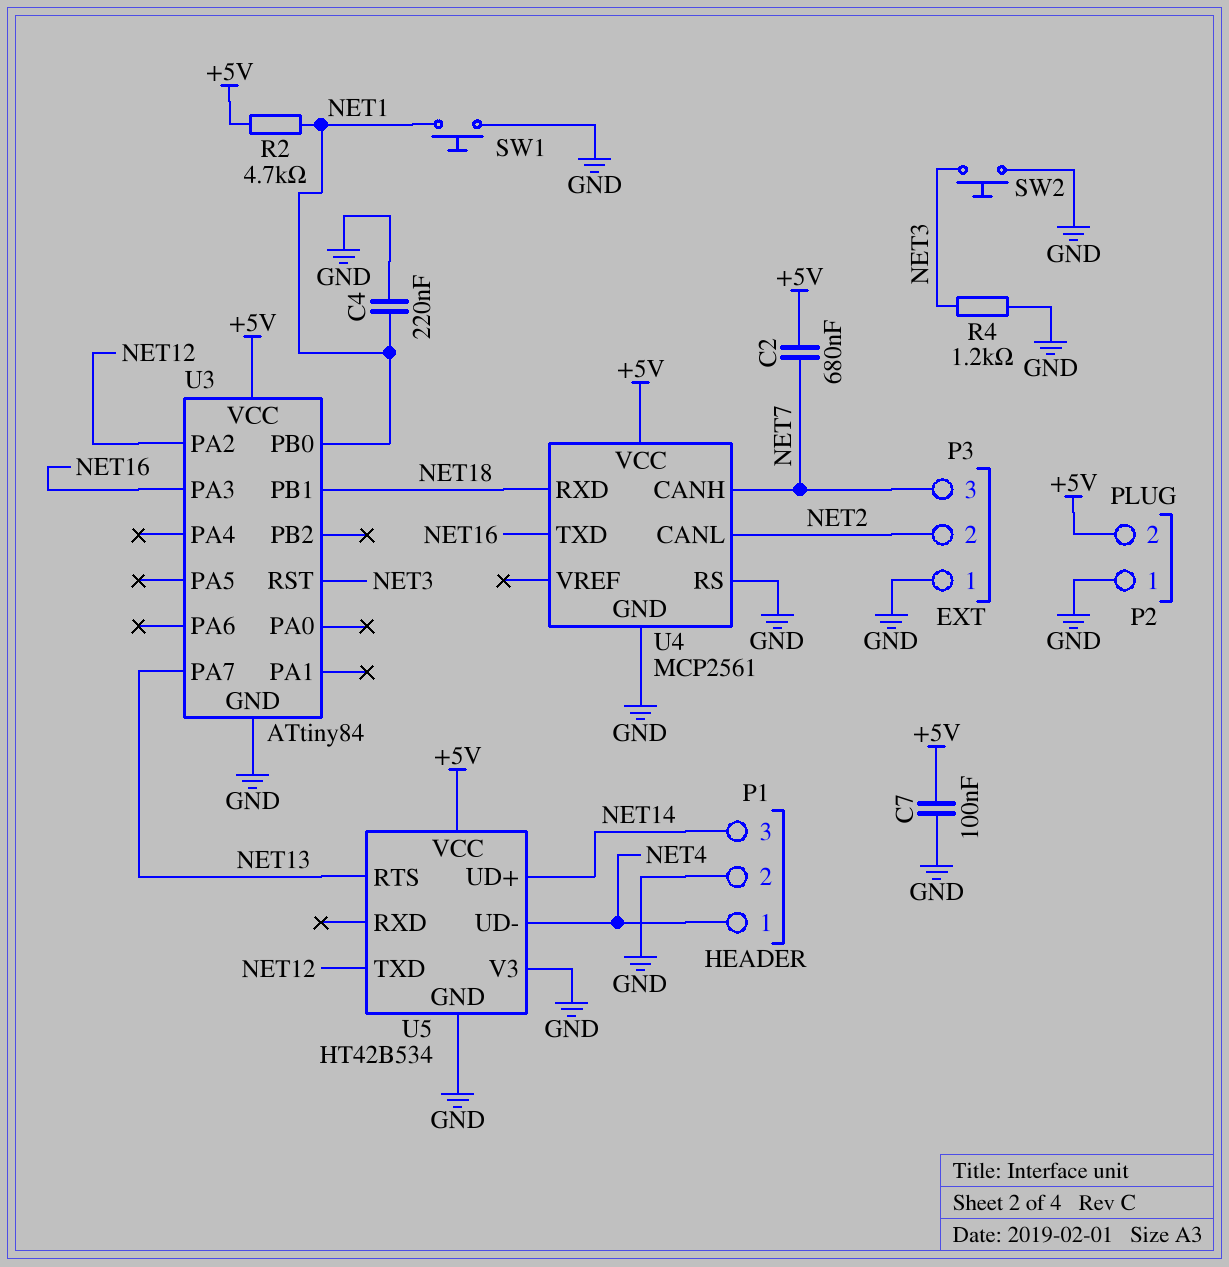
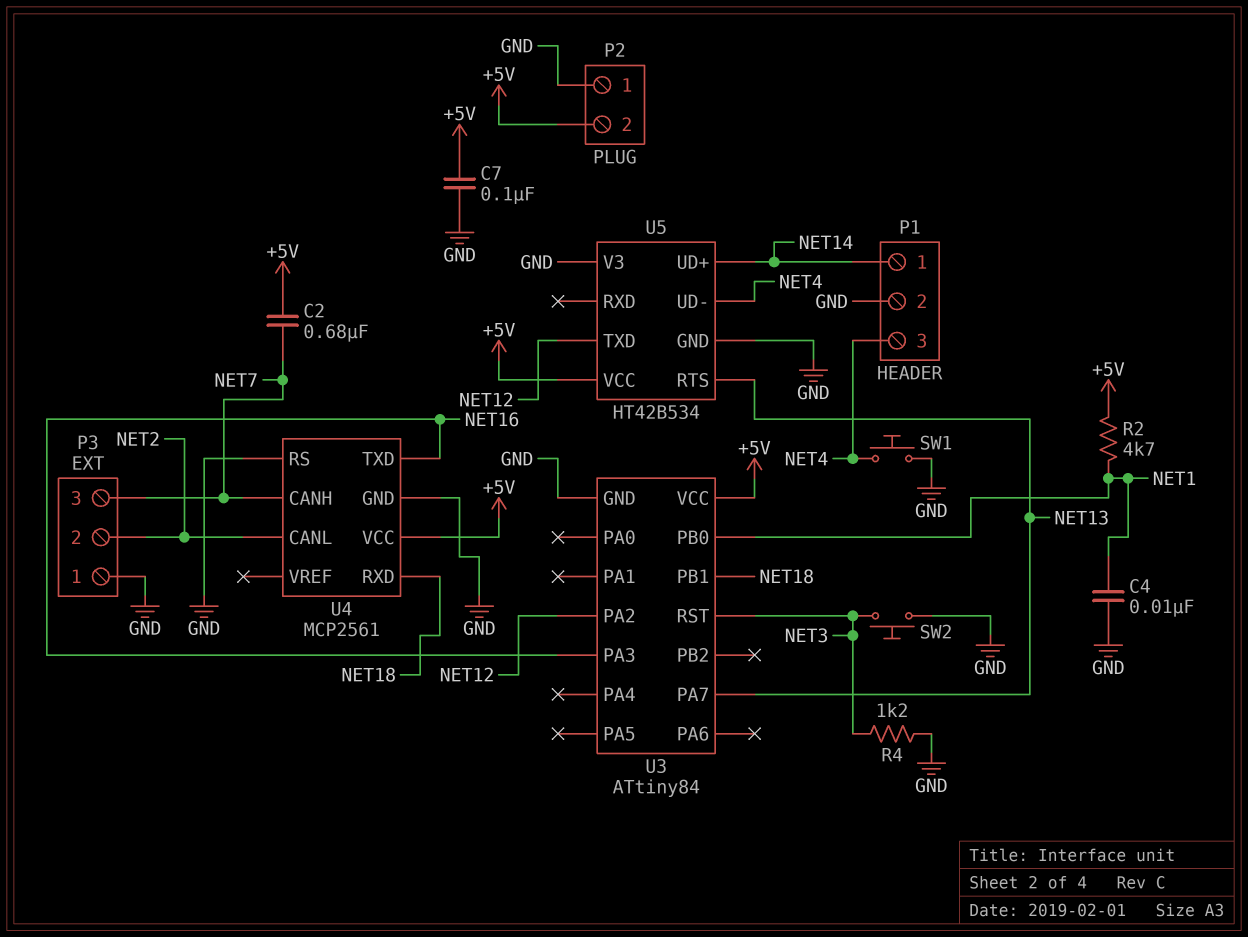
C4: 220nF (GND, NET1) -> 10nF (GND, NET1)
P1 pin 1: NET4 -> NET14
P1 pin 3: NET14 -> NET4
SW1: button (GND, NET1) -> button (GND, NET4)

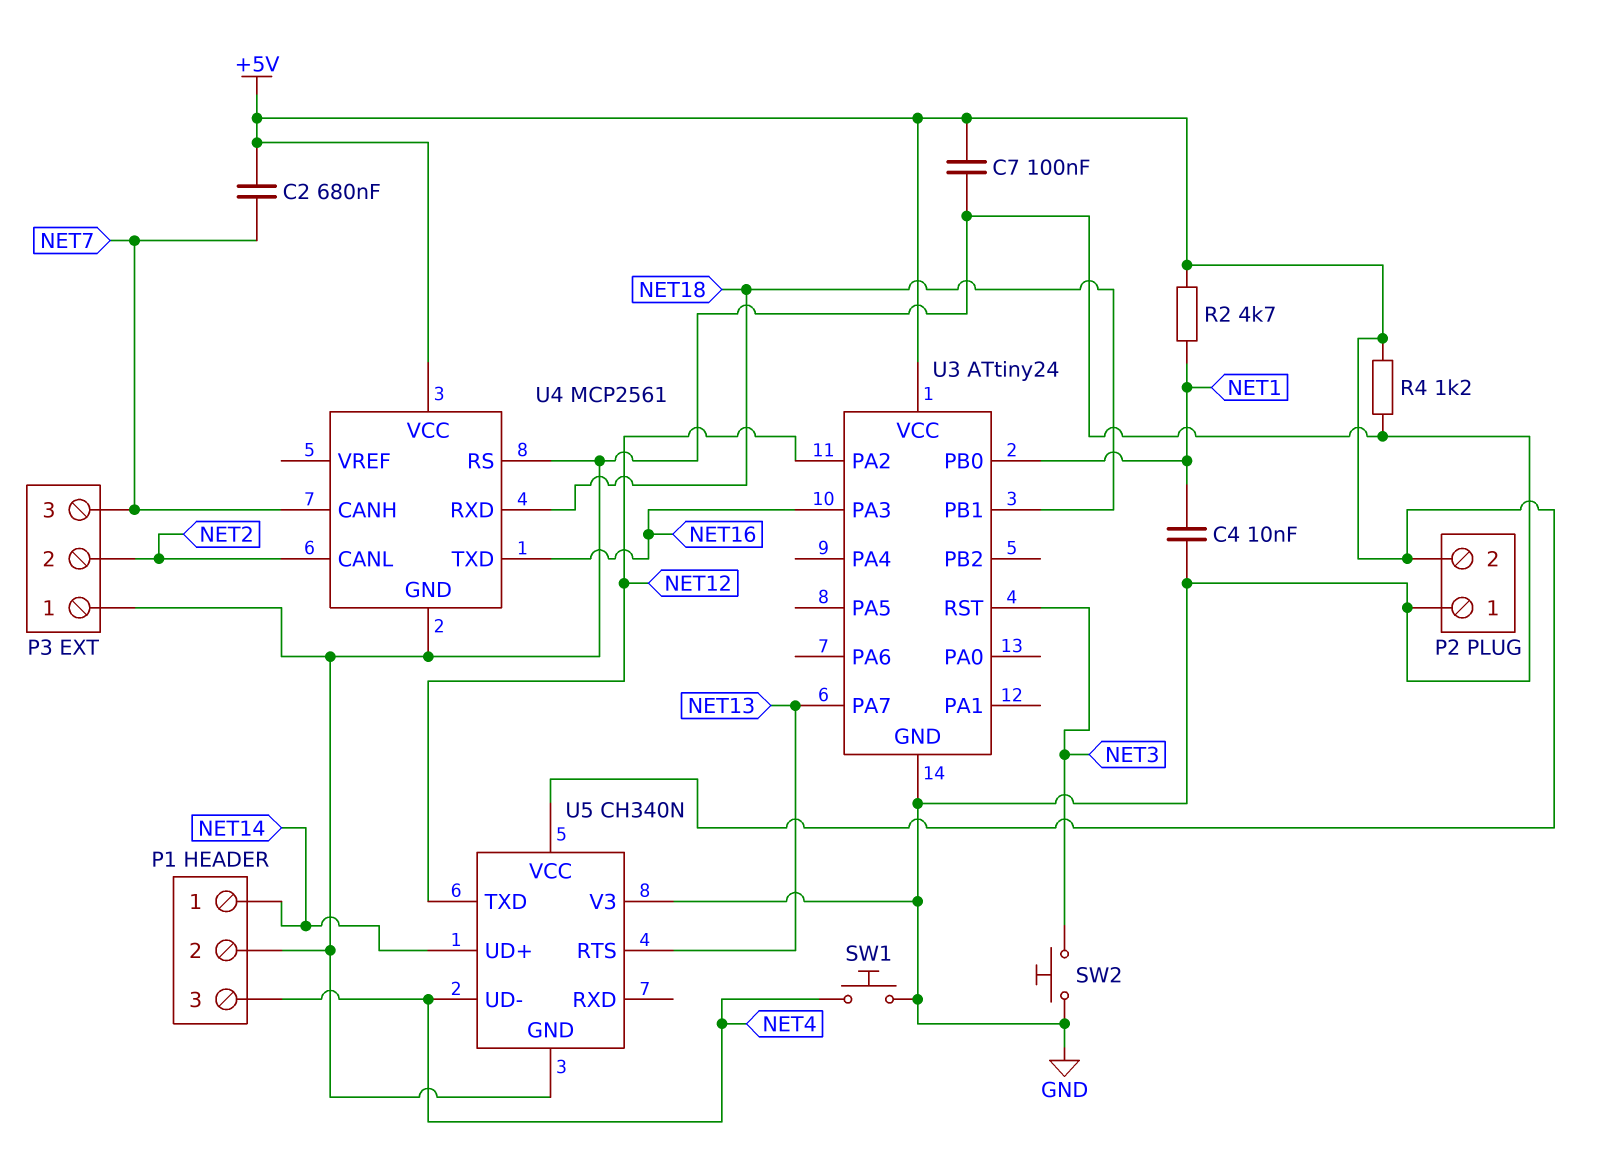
R4: 1.2k (GND, NET3) -> 1.2k (+5V, GND)
U3: ATtiny84 -> ATtiny24
U5: HT42B534 -> CH340N

